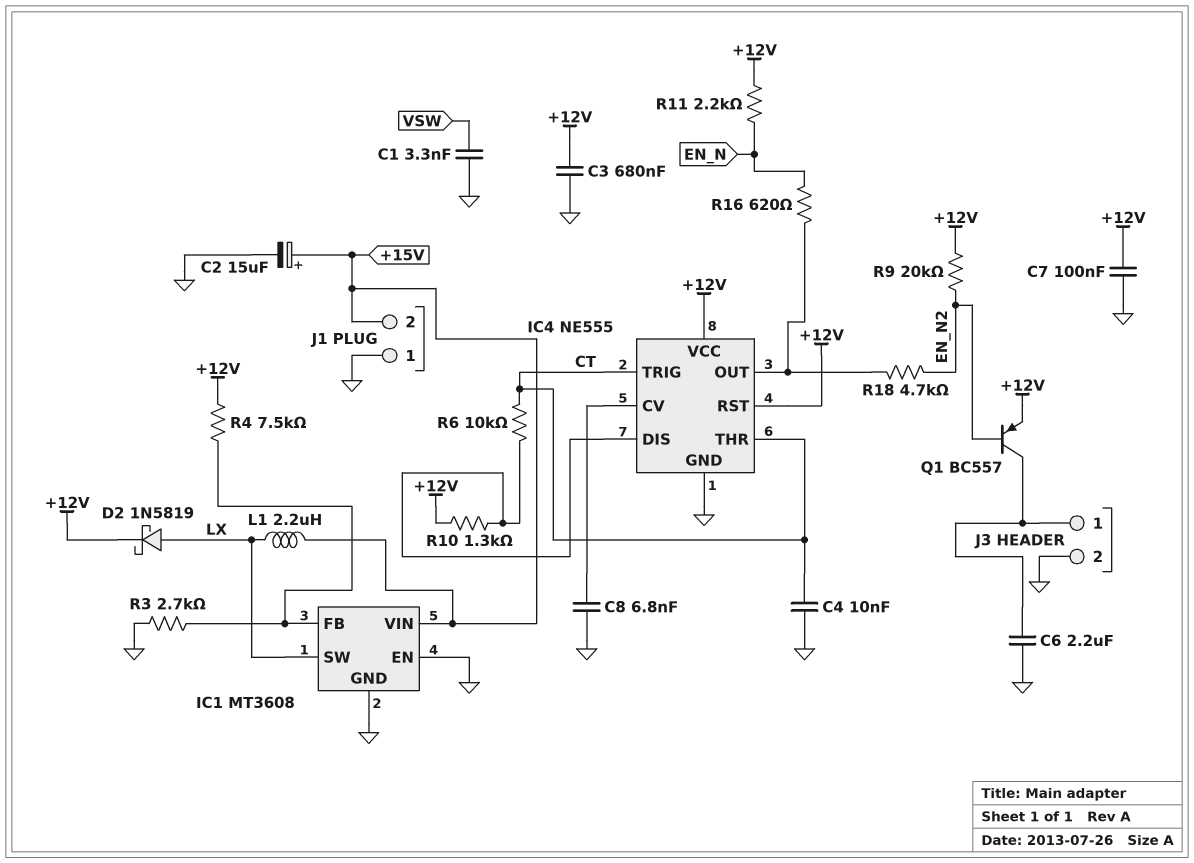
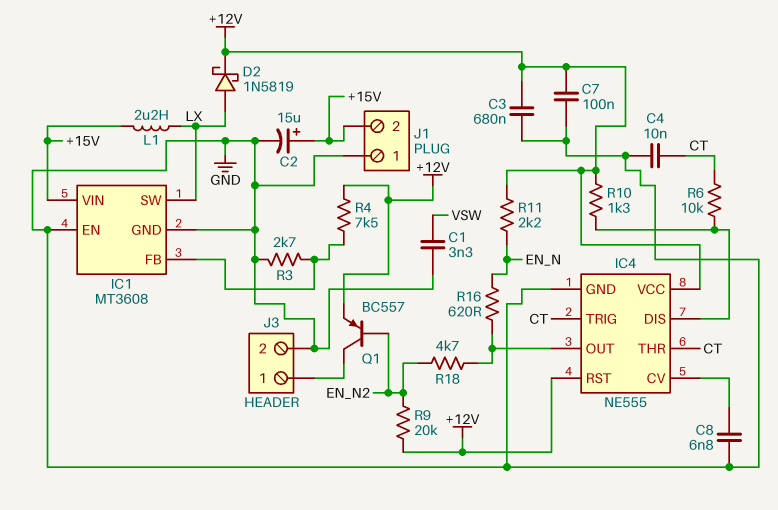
C6: 2.2uF (GND, J3/1) -> none

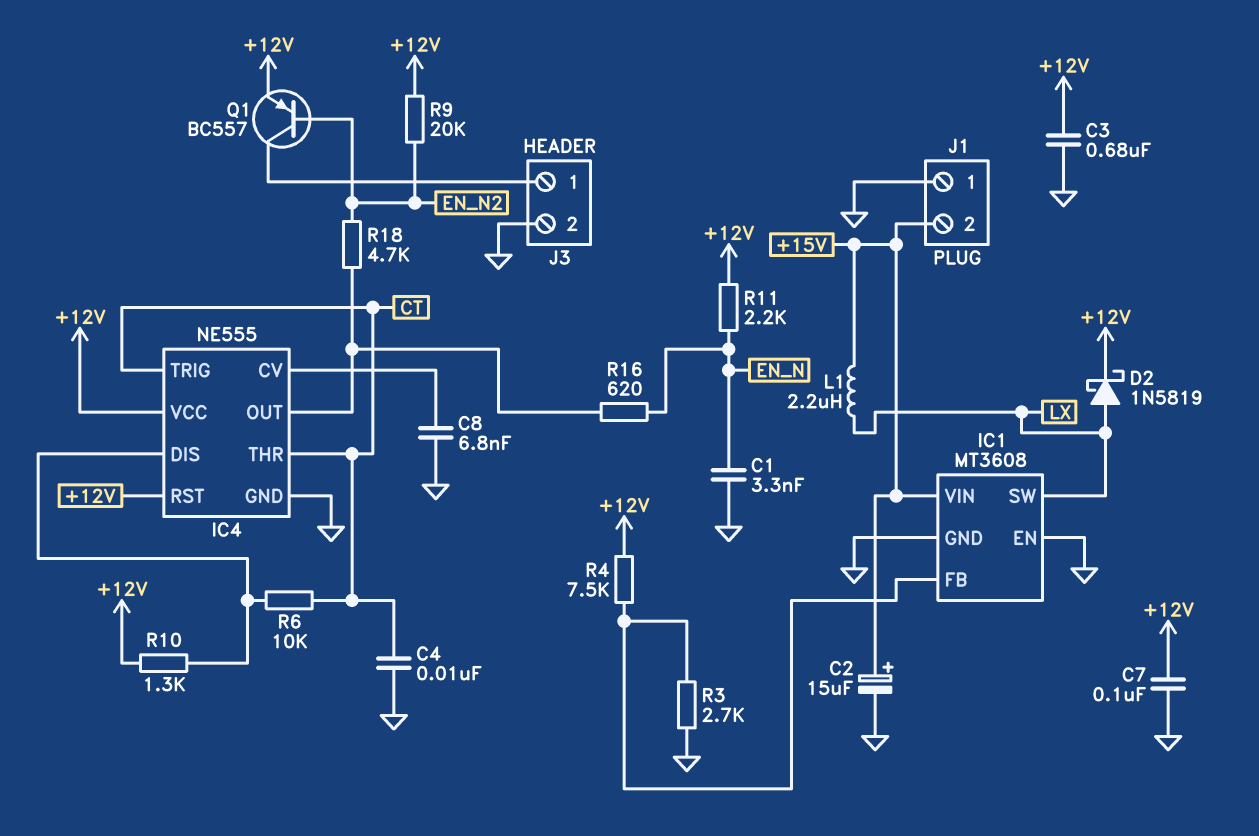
C1: 3.3nF (GND, VSW) -> 3.3nF (EN_N, GND)

